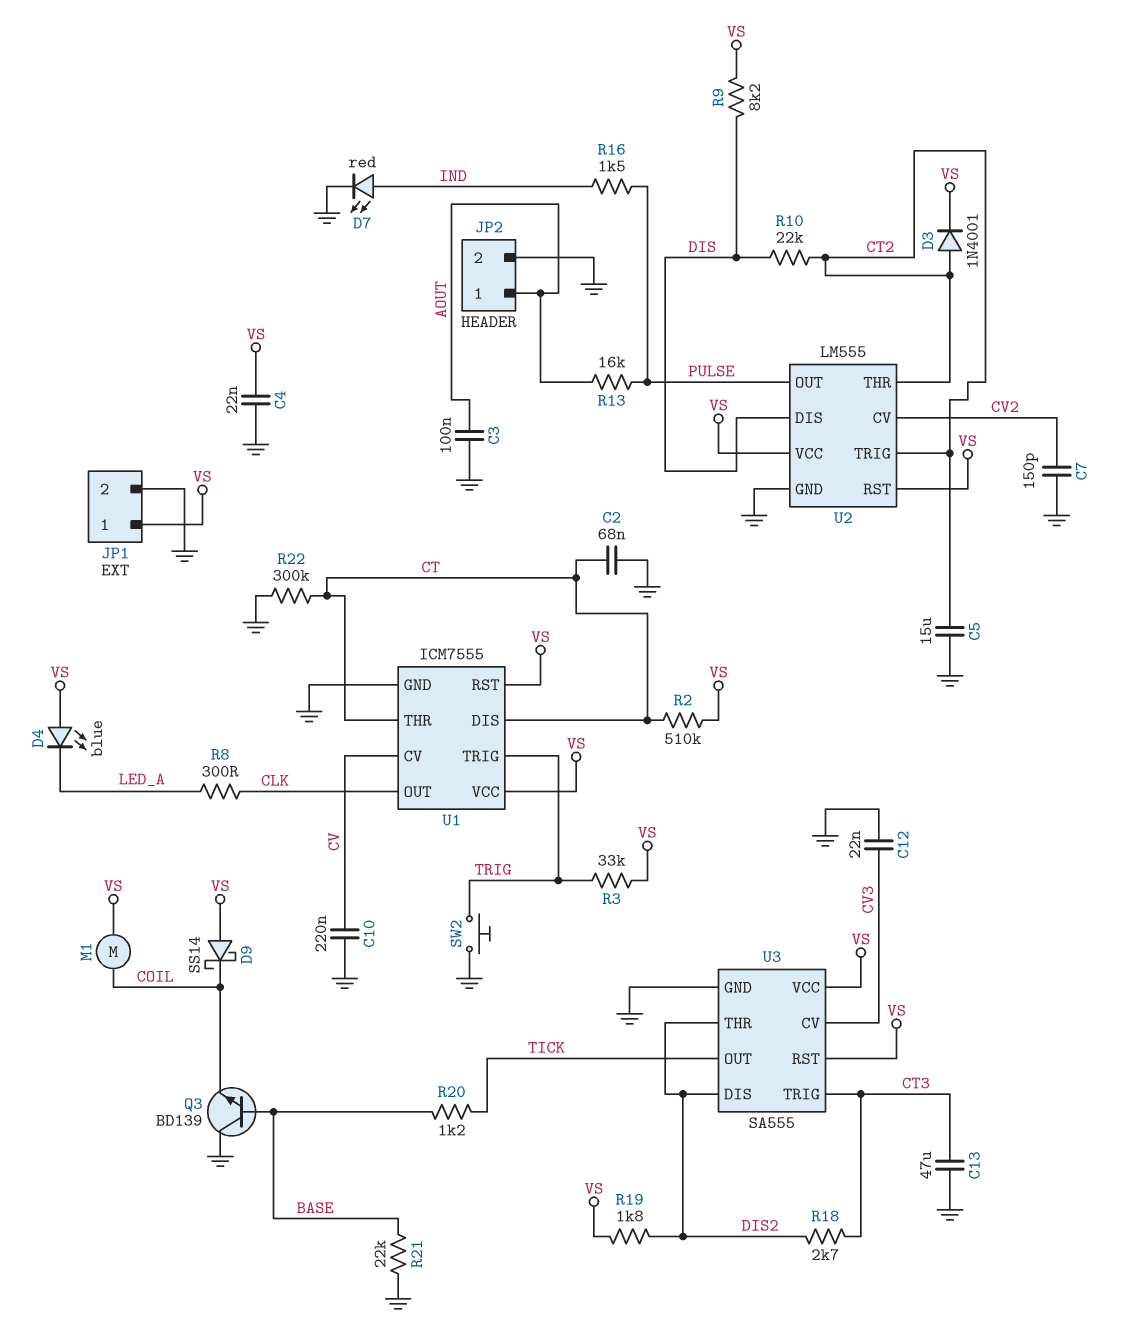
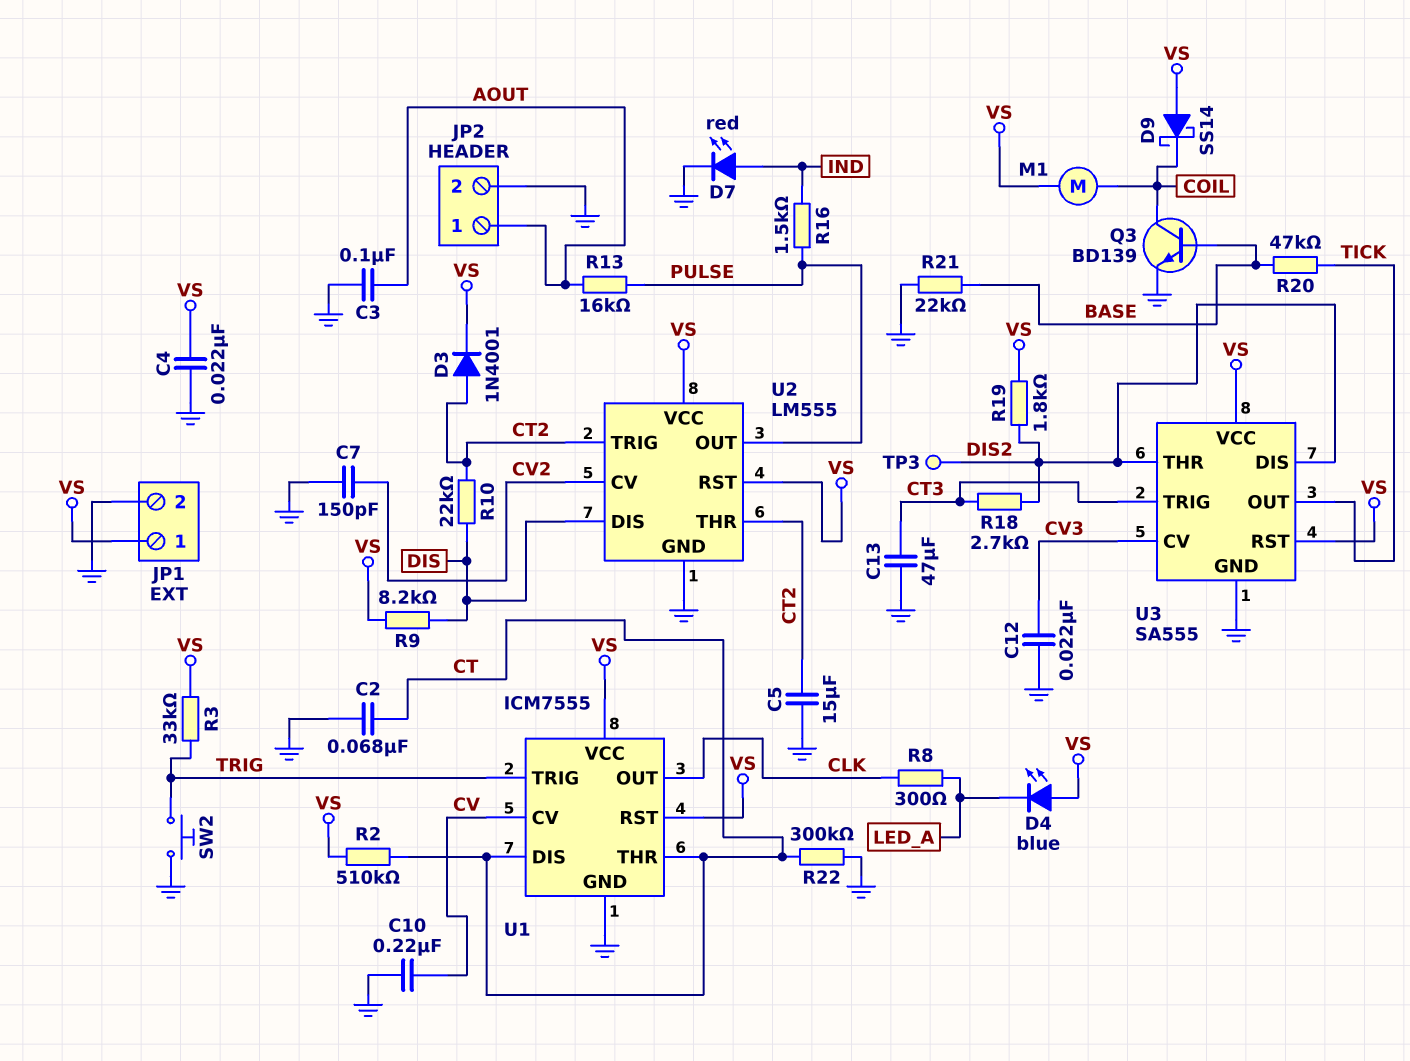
Q3: NPN BD139 (B BASE, C GND, E COIL) -> NPN BD139 (B BASE, C COIL, E GND)
R20: 1.2k (BASE, TICK) -> 47k (BASE, TICK)
TP3: none -> test point (DIS2)

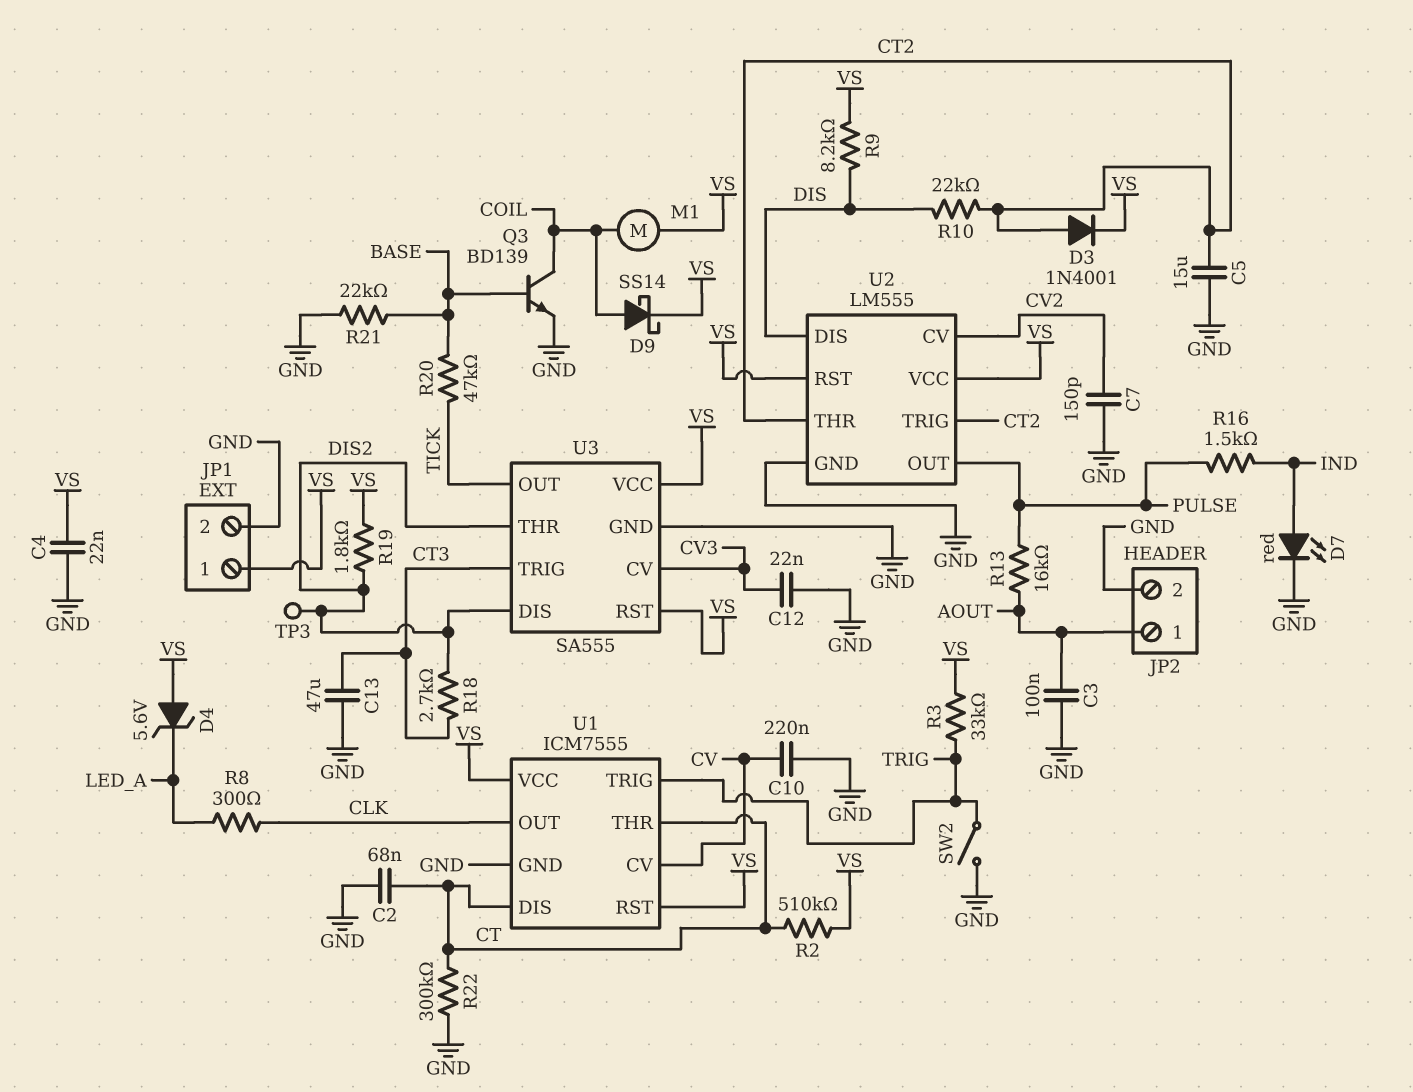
D4: LED blue (A VS, K LED_A) -> zener 5.6V (A VS, K LED_A)
D9: schottky SS14 (A VS, K COIL) -> schottky SS14 (A COIL, K VS)
SW2: button (GND, TRIG) -> switch (GND, TRIG)

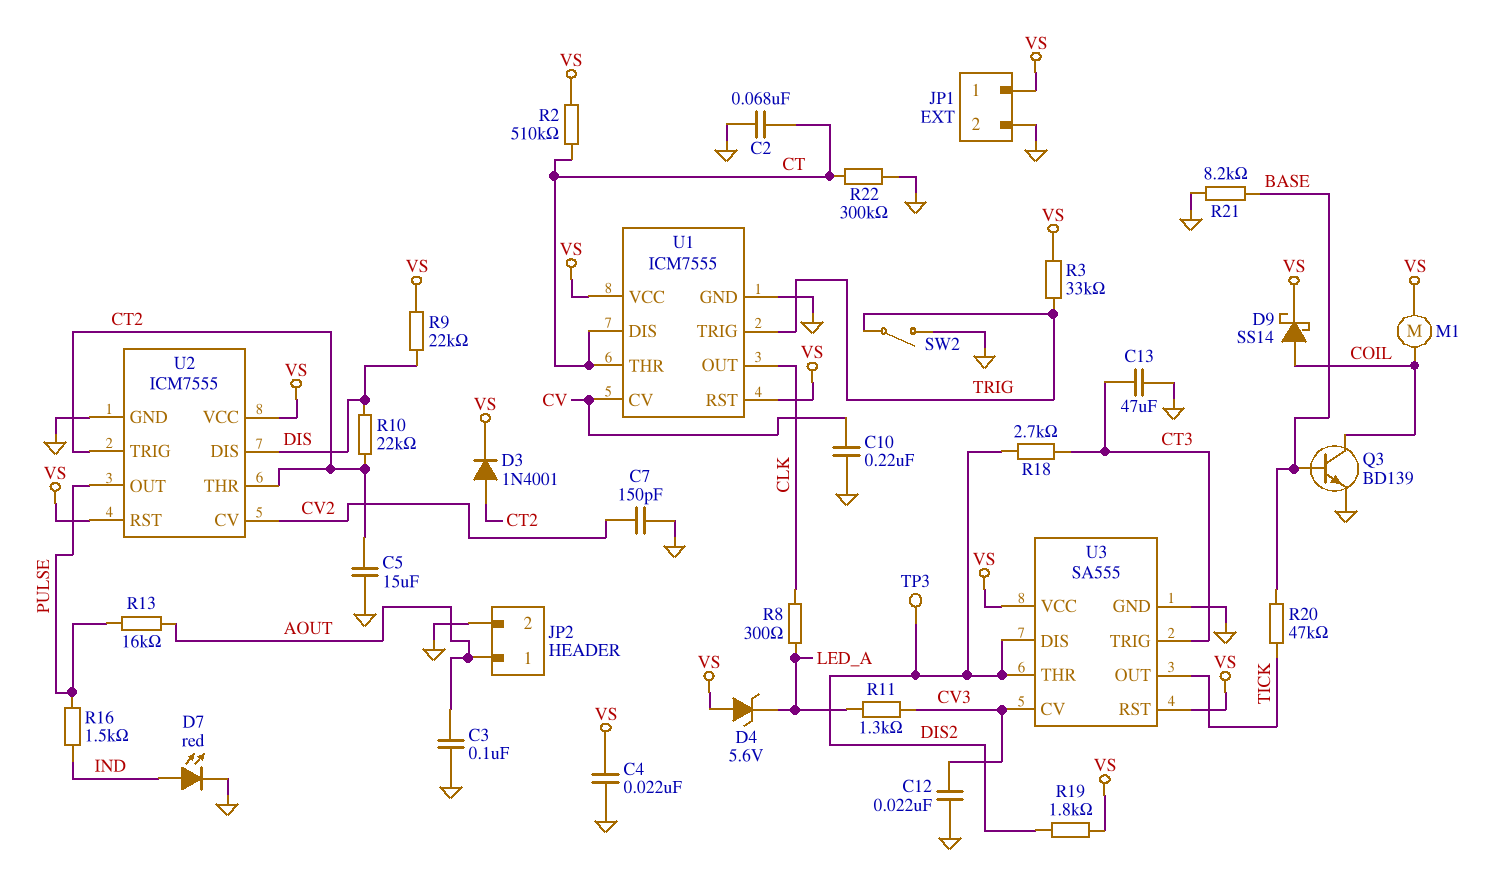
R9: 8.2k (DIS, VS) -> 22k (DIS, VS)
R11: none -> 1.3k (CV3, LED_A)
R21: 22k (BASE, GND) -> 8.2k (BASE, GND)
U2: LM555 -> ICM7555

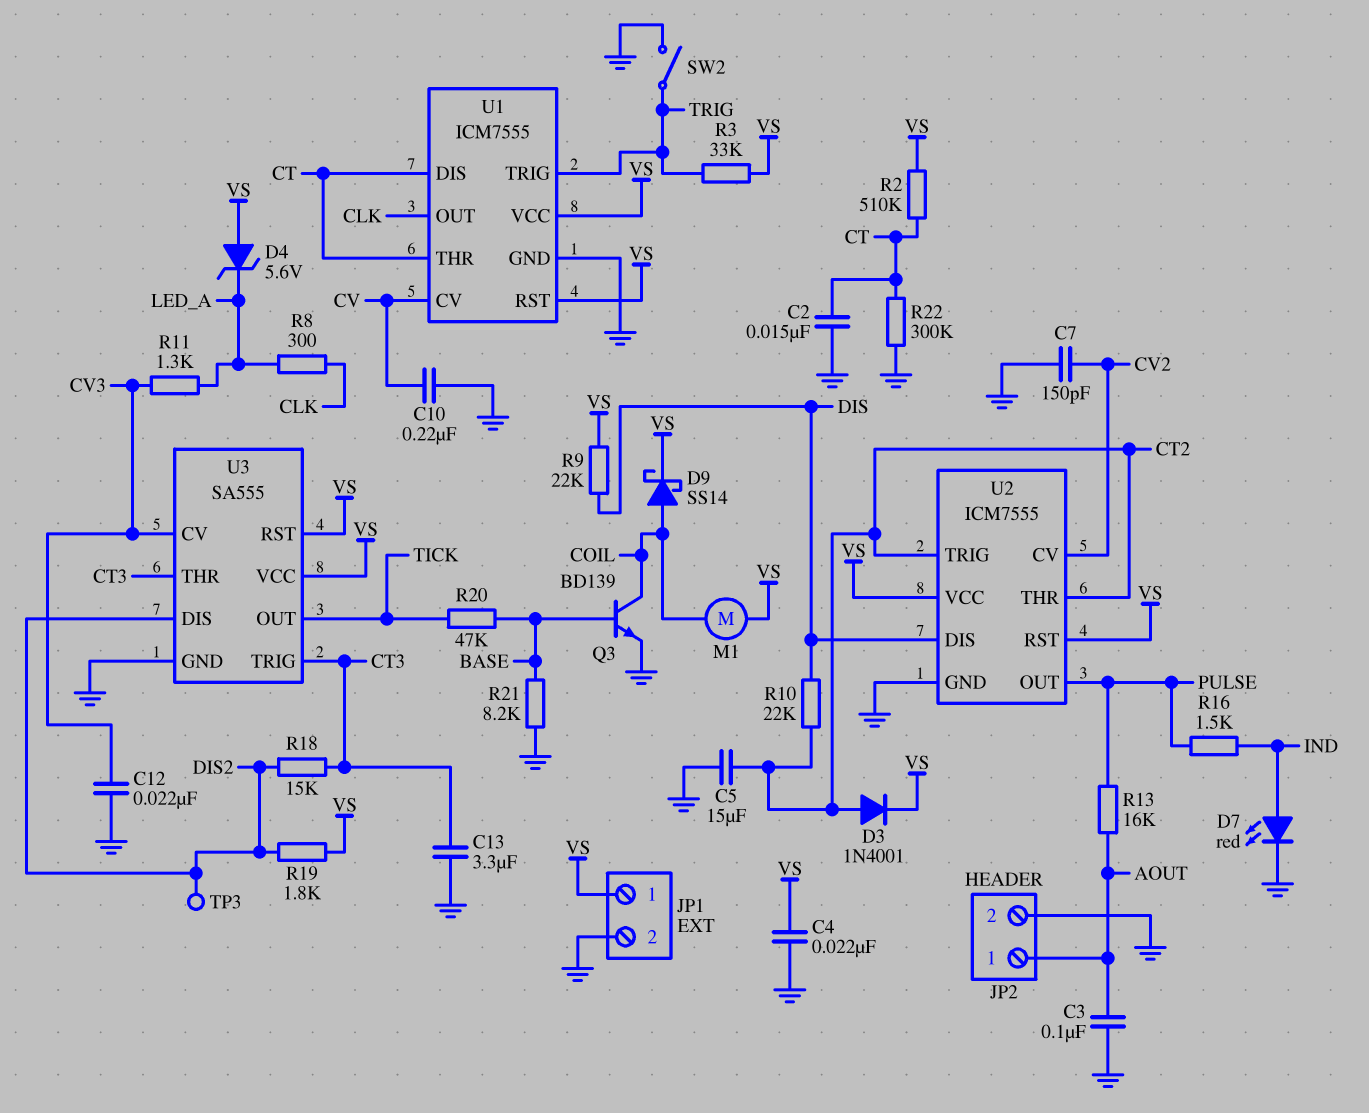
C2: 68nF (CT, GND) -> 15nF (CT, GND)
C13: 47uF (CT3, GND) -> 3.3uF (CT3, GND)
R18: 2.7k (CT3, DIS2) -> 15k (CT3, DIS2)
U3 pin THR: DIS2 -> CT3

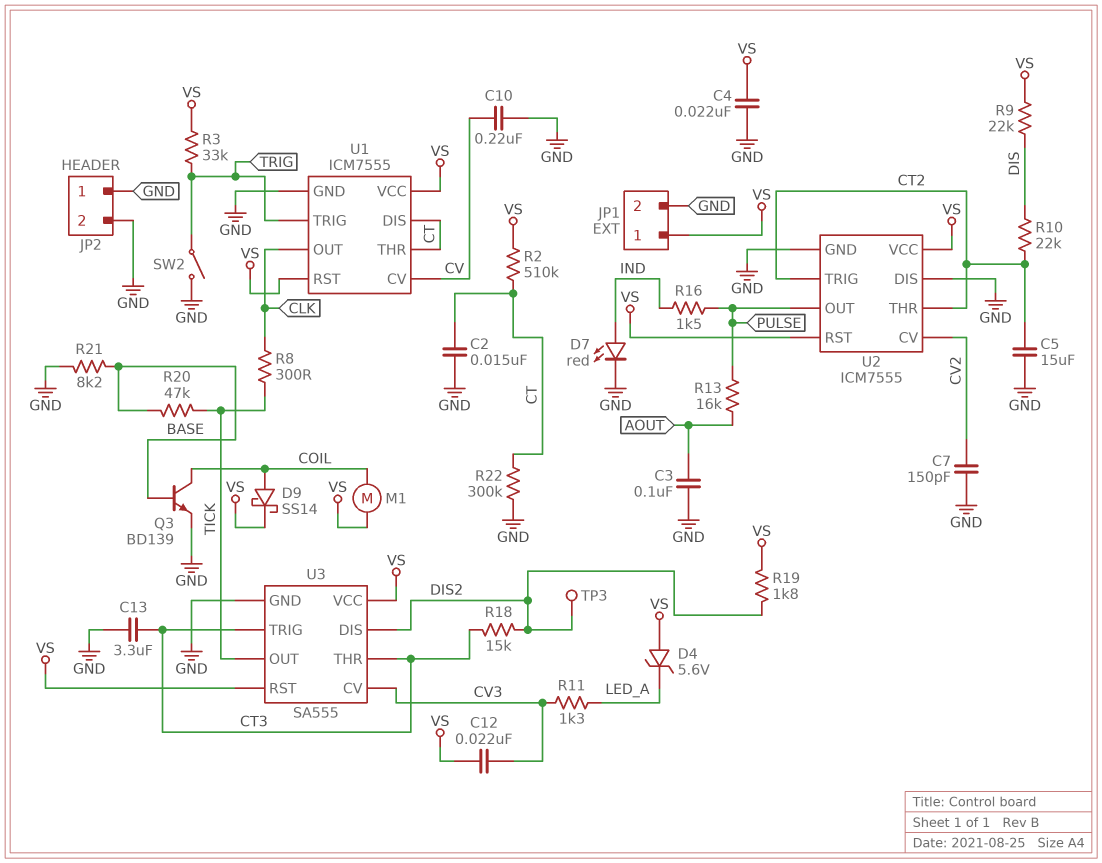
C12: 22nF (CV3, GND) -> 22nF (CV3, VS)
D3: diode 1N4001 (A CT2, K VS) -> none
JP2 pin 1: AOUT -> GND
R8: 300 (CLK, LED_A) -> 300 (CLK, TICK)
U2 pin DIS: DIS -> GND

